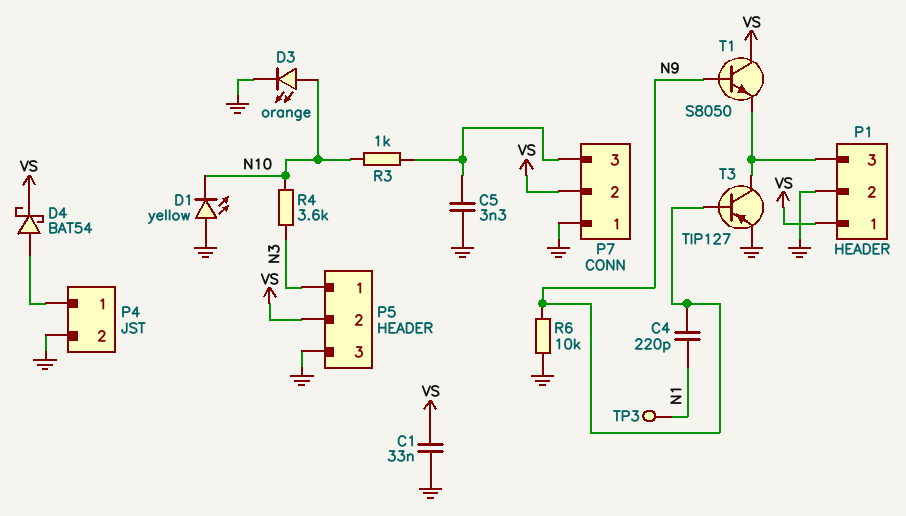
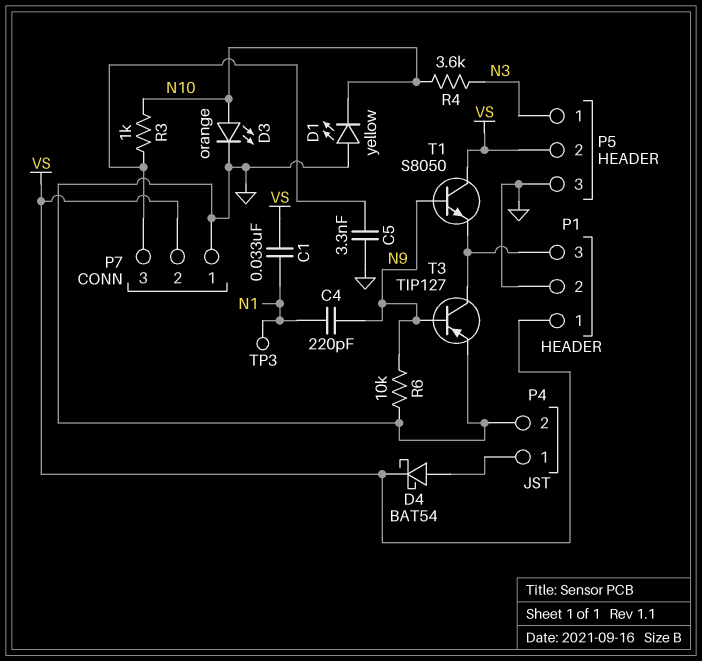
C1: 33nF (GND, VS) -> 33nF (N1, VS)

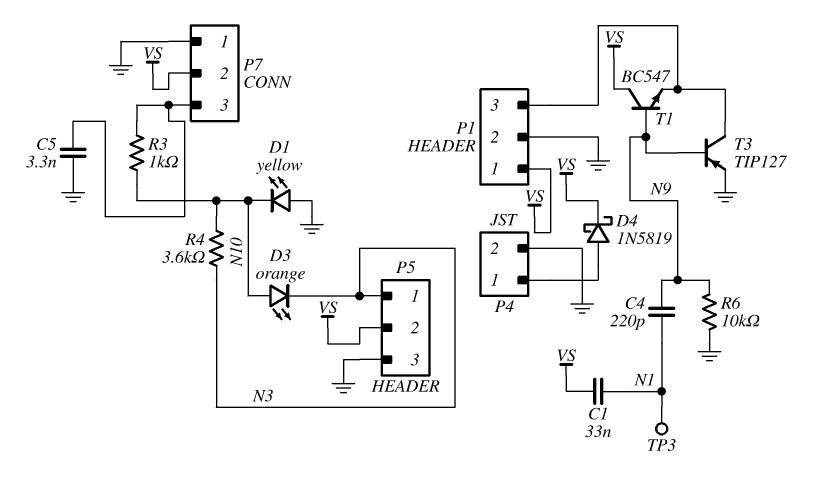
D3: LED orange (A N10, K GND) -> LED orange (A N10, K N3)
D4: schottky BAT54 (A P4/1, K VS) -> schottky 1N5819 (A P4/1, K VS)
T1: NPN S8050 (B N9, C VS, E P1/3) -> NPN BC547 (B N9, C VS, E P1/3)

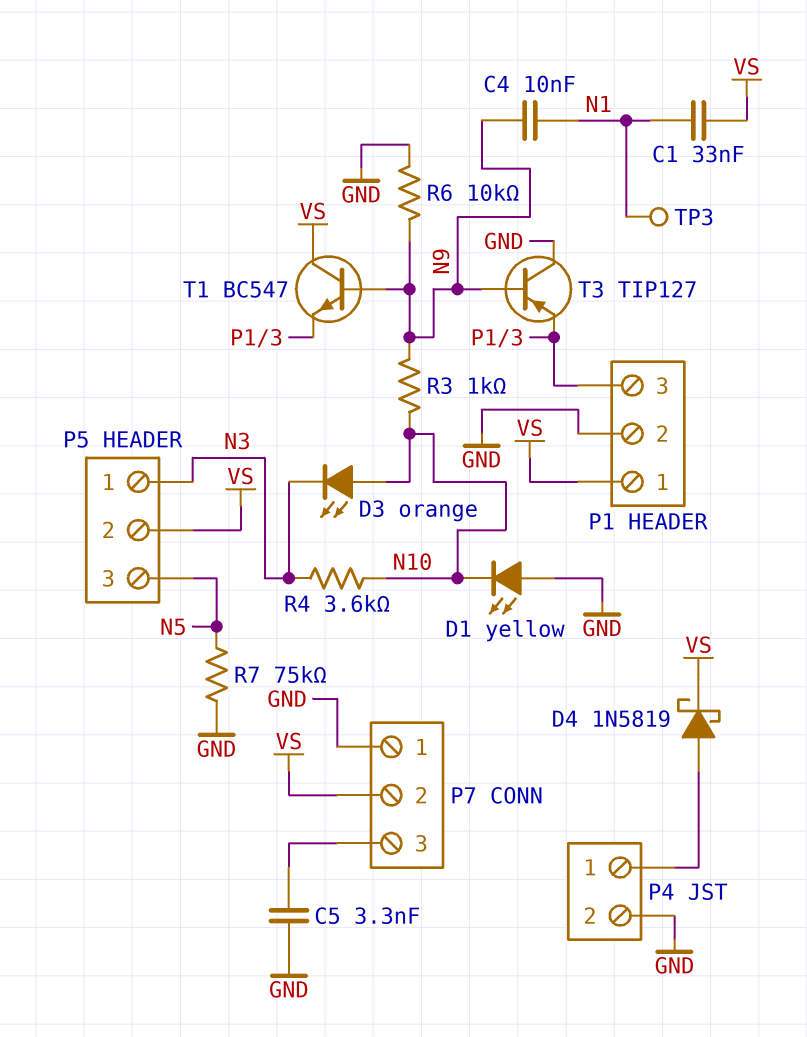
C4: 220pF (N1, N9) -> 10nF (N1, N9)
P5 pin 3: GND -> N5
R3: 1k (N10, P7/3) -> 1k (N9, N10)
R7: none -> 75k (GND, N5)
T3: PNP TIP127 (B N9, C P1/3, E GND) -> PNP TIP127 (B N9, C GND, E P1/3)

